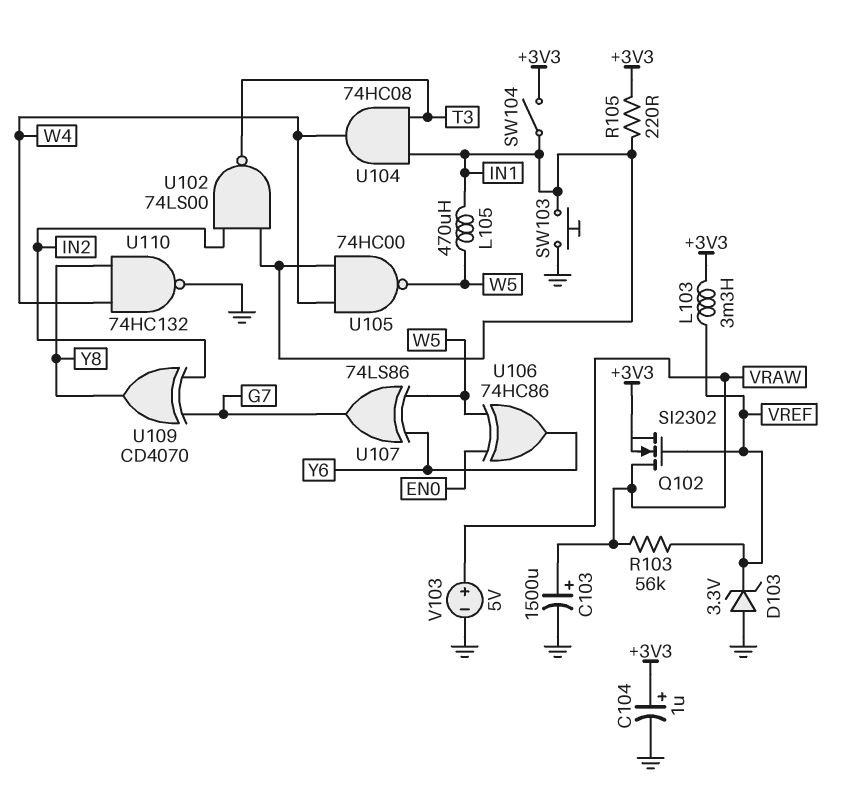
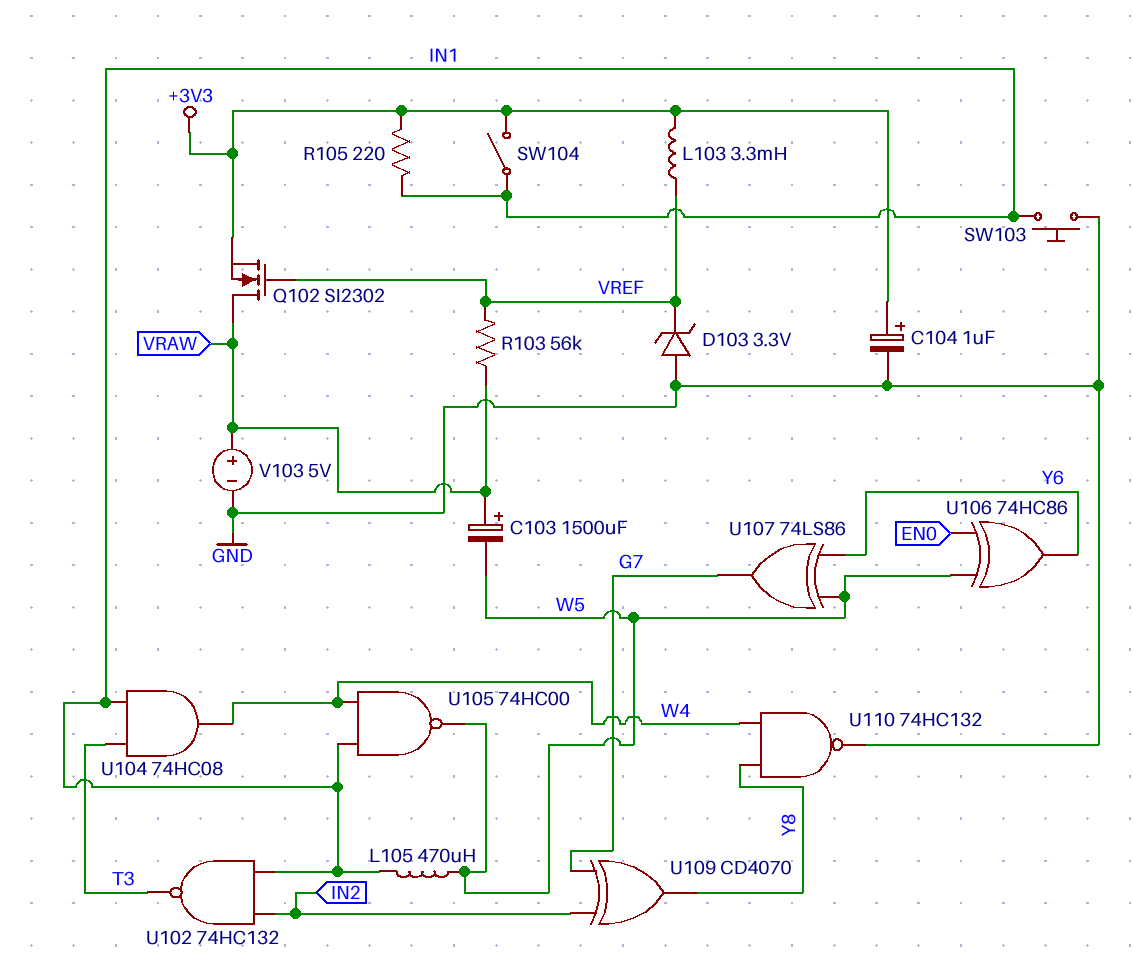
C103: 1500uF (plus VRAW, minus GND) -> 1500uF (plus VRAW, minus W5)
U102: NAND 74LS00 (in IN1, in IN2, out T3) -> NAND 74HC132 (in IN1, in IN2, out T3)

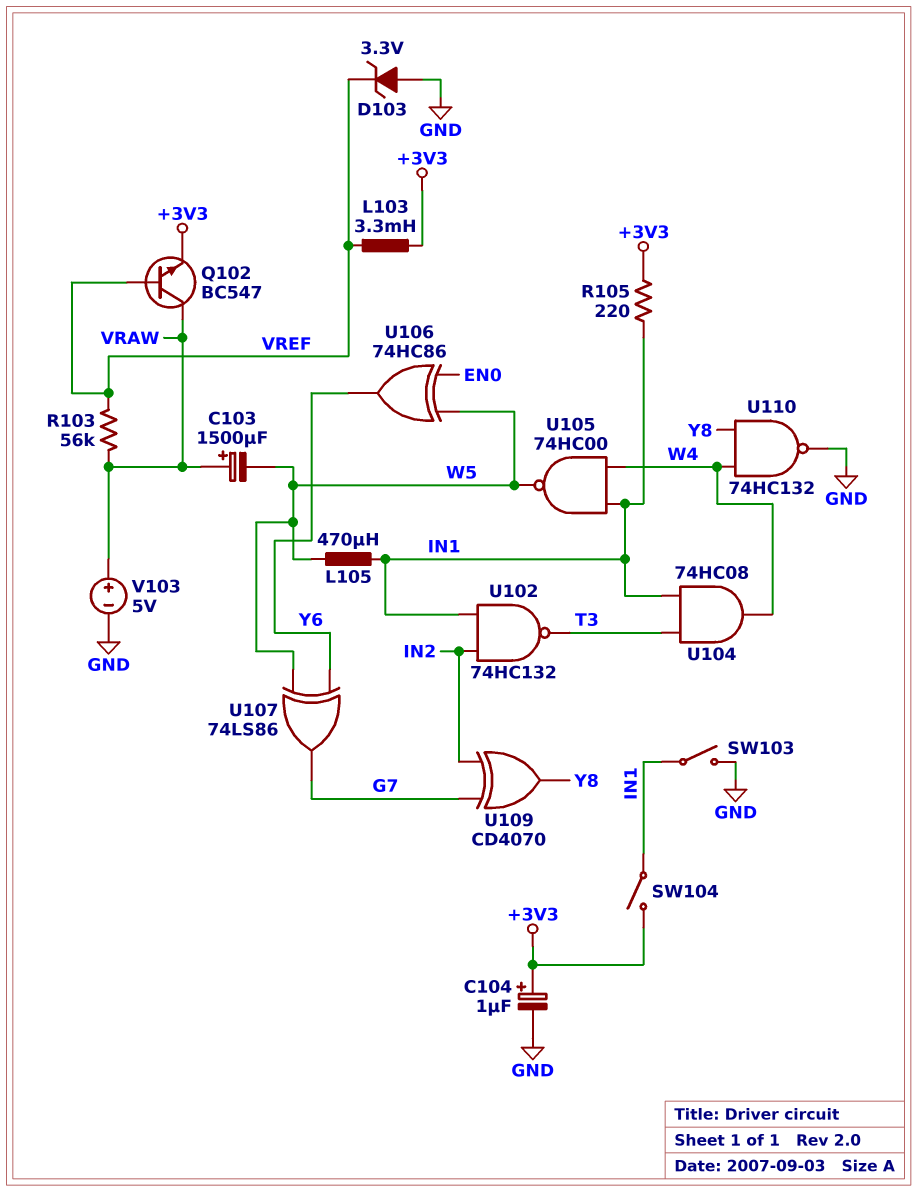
Q102: NMOS SI2302 (G VREF, D VRAW, S +3V3) -> NPN BC547 (B VREF, C VRAW, E +3V3)
SW103: button (GND, IN1) -> switch (GND, IN1)

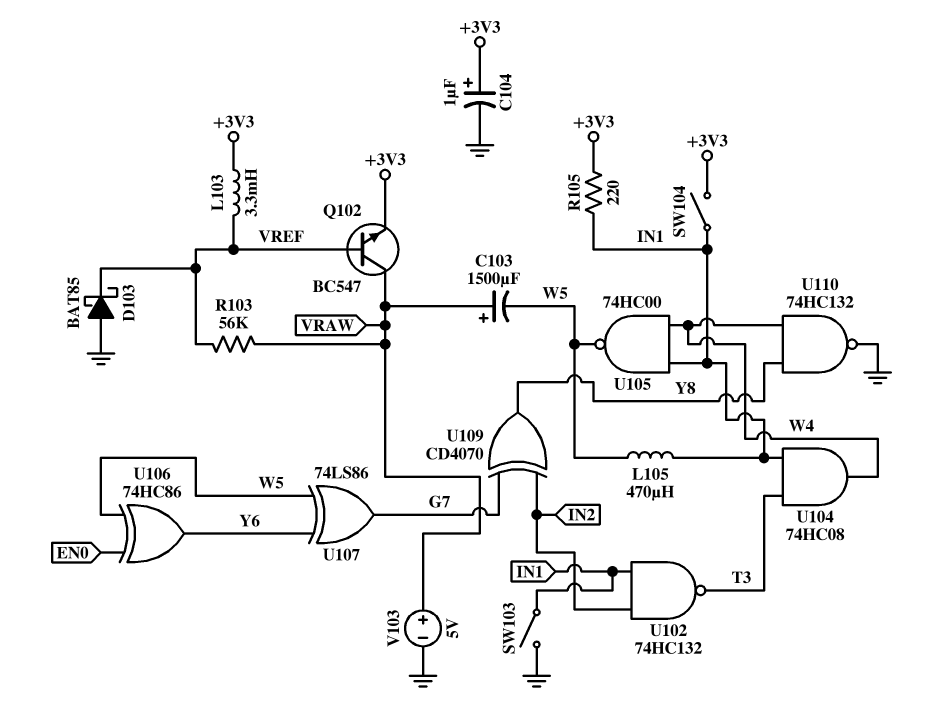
D103: zener 3.3V (A GND, K VREF) -> schottky BAT85 (A GND, K VREF)

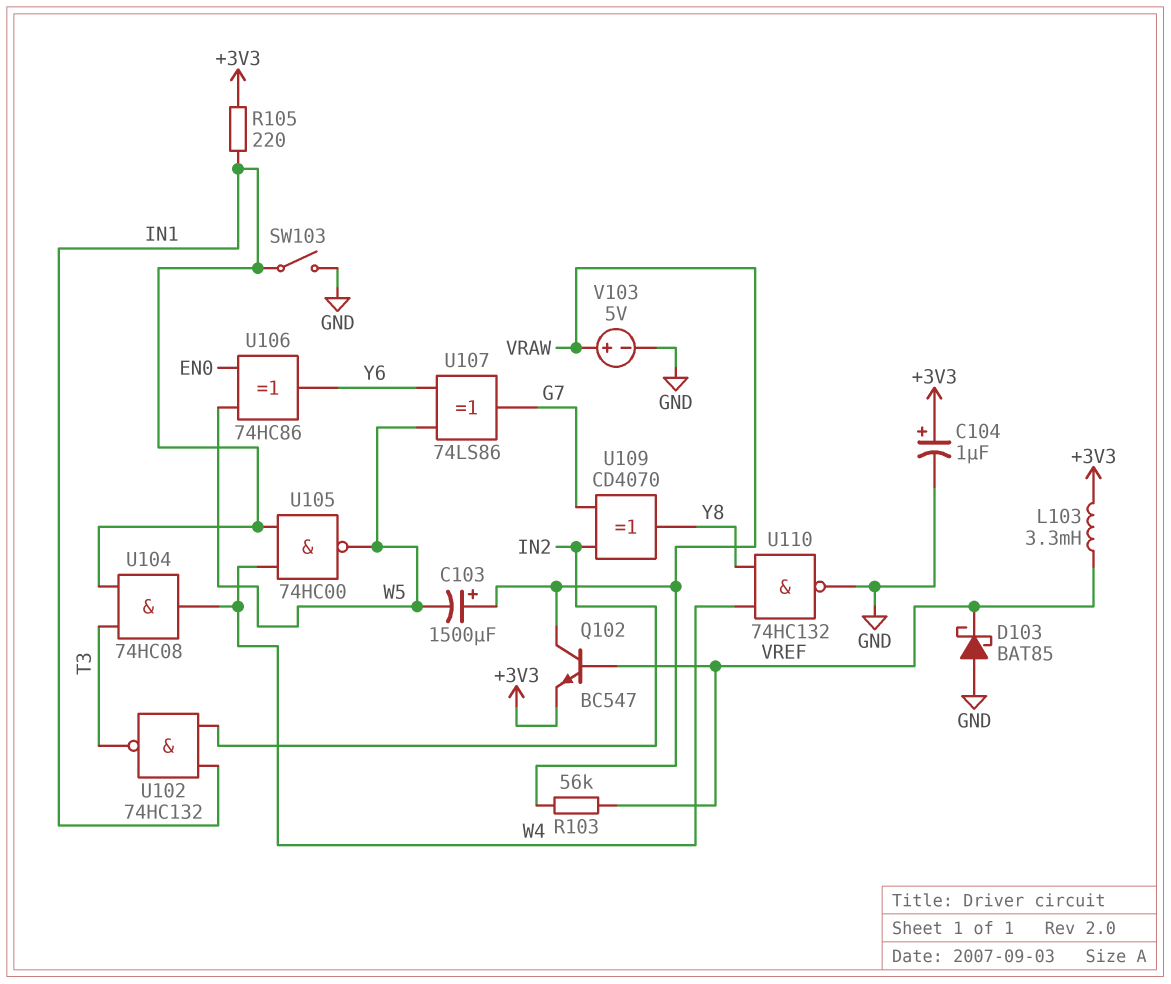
L105: 470uH (IN1, W5) -> none
SW104: switch (+3V3, IN1) -> none

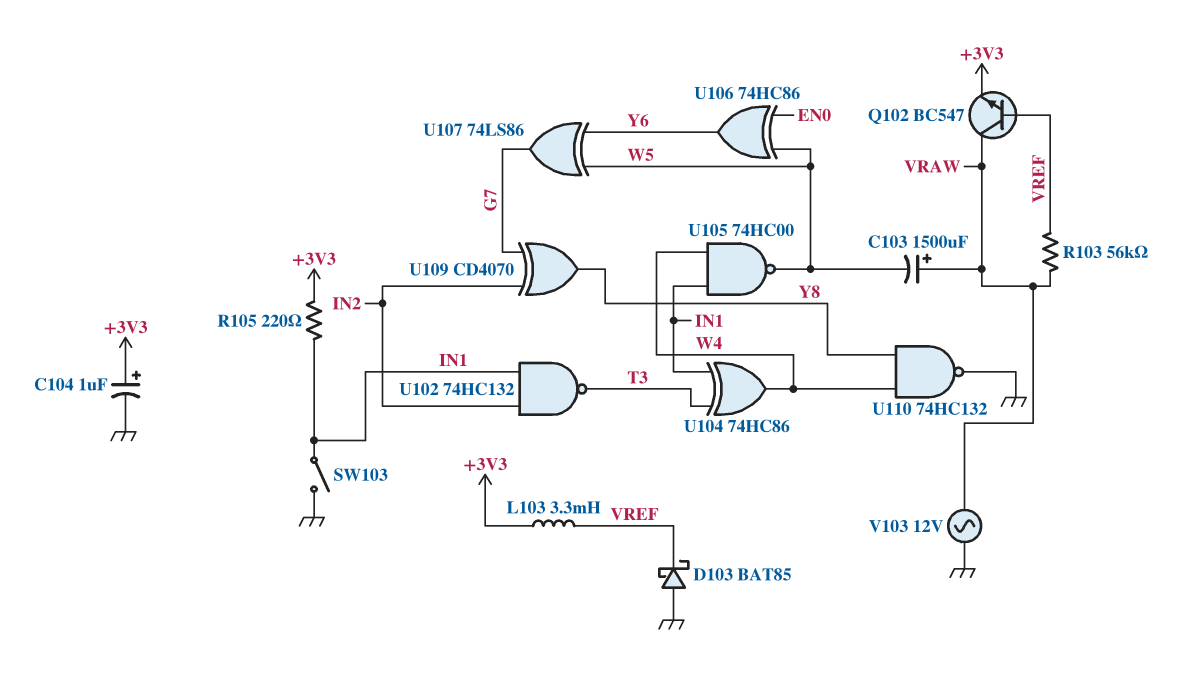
U104: AND 74HC08 (in IN1, in T3, out W4) -> XOR 74HC86 (in IN1, in T3, out W4)
V103: 5V (plus VRAW, minus GND) -> AC 12V (GND, VRAW)

